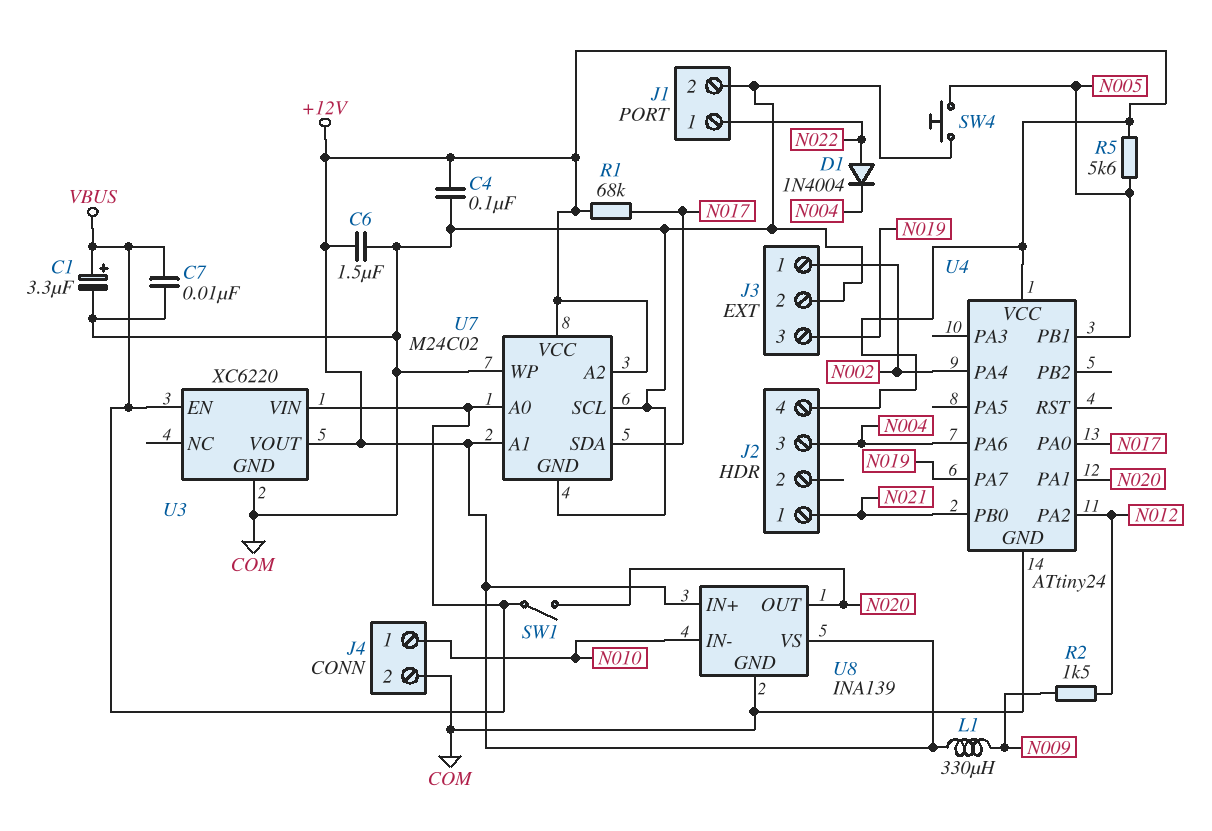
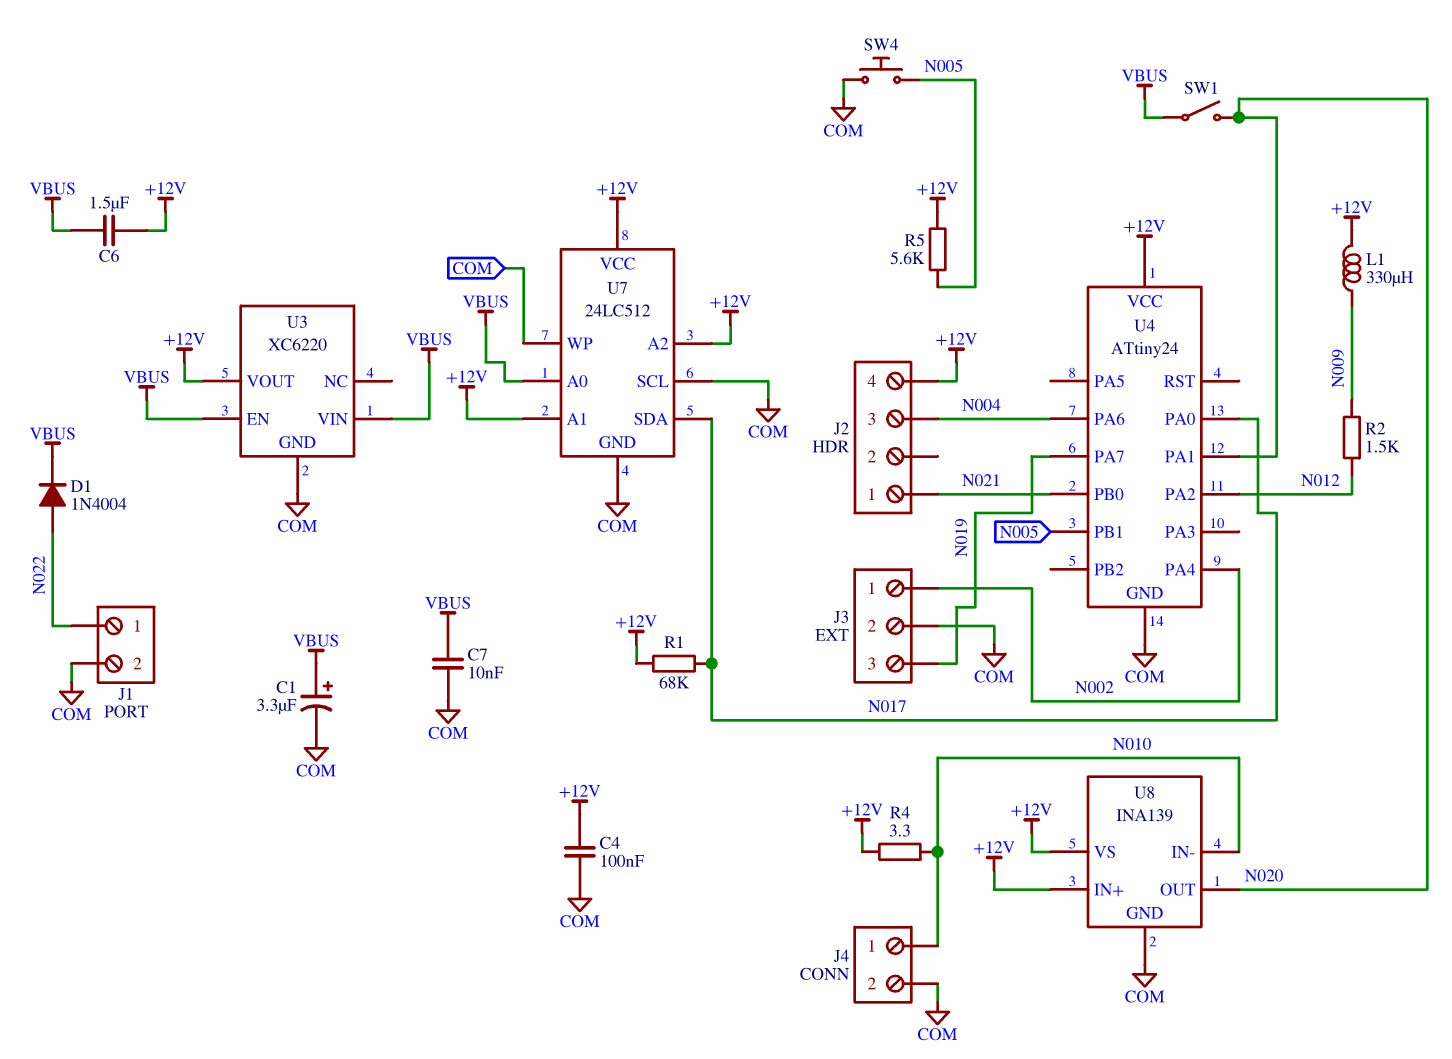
C6: 1.5uF (+12V, COM) -> 1.5uF (+12V, VBUS)
D1: diode 1N4004 (A N022, K N004) -> diode 1N4004 (A N022, K VBUS)
R4: none -> 3.3 (+12V, N010)
U7: M24C02 -> 24LC512

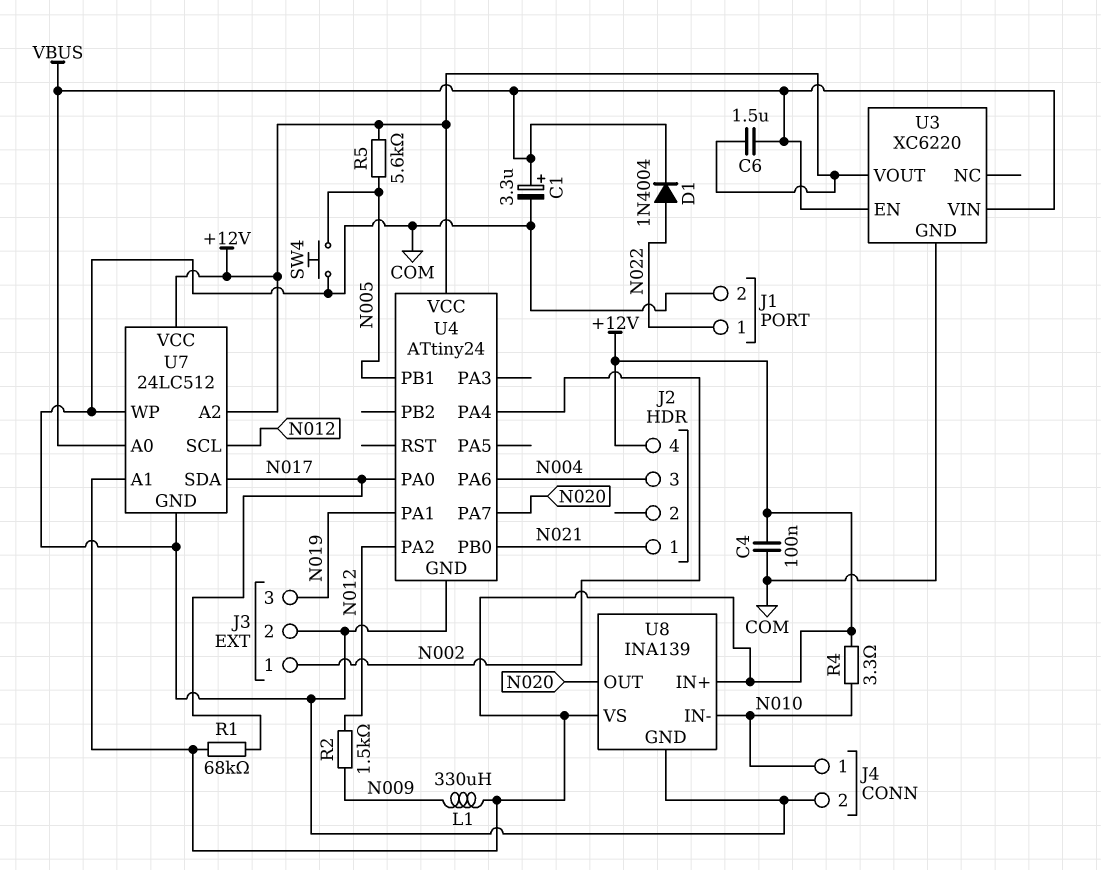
C7: 10nF (COM, VBUS) -> none
SW1: switch (N020, VBUS) -> none
U4 pin PA1: N020 -> N019
U4 pin PA7: N019 -> N020
U7 pin SCL: COM -> N012

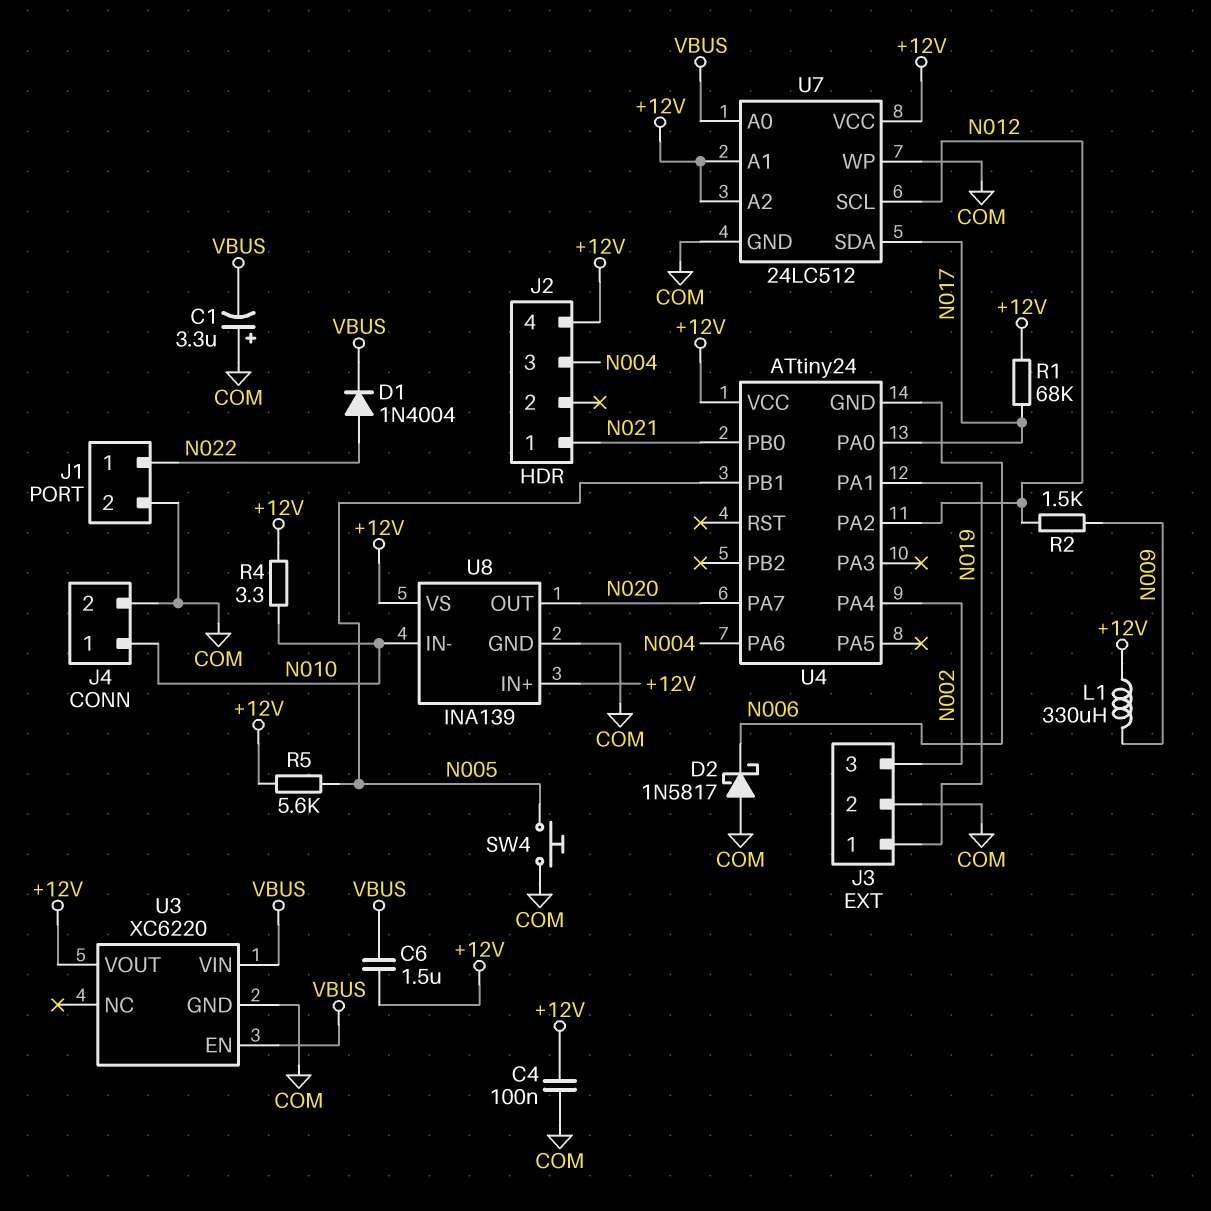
C1: 3.3uF (plus VBUS, minus COM) -> 3.3uF (plus COM, minus VBUS)
D2: none -> schottky 1N5817 (A COM, K N006)
J3 pin 1: N002 -> N019
J3 pin 3: N019 -> N002
U4 pin GND: COM -> N006

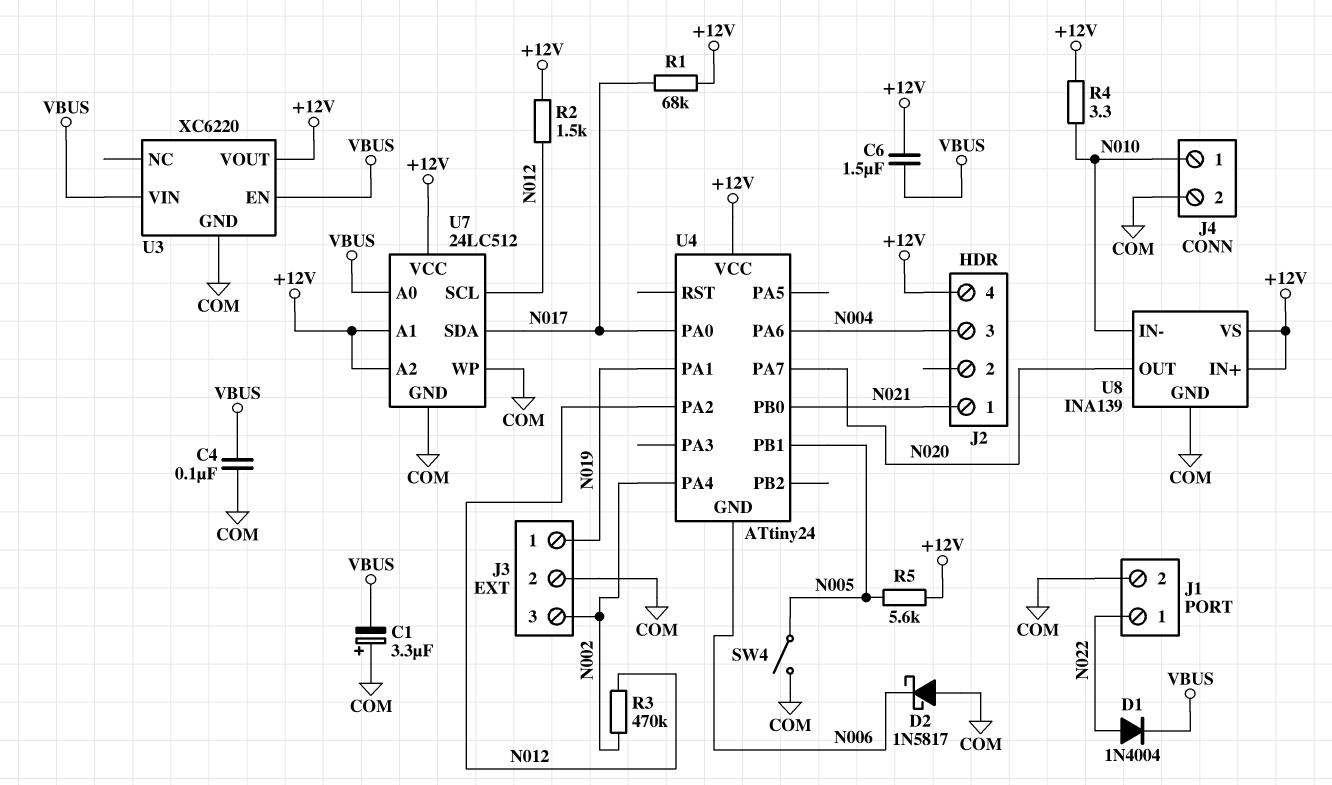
C4: 100nF (+12V, COM) -> 100nF (COM, VBUS)
L1: 330uH (+12V, N009) -> none
R2: 1.5k (N009, N012) -> 1.5k (+12V, N012)
R3: none -> 470k (N002, N012)
SW4: button (COM, N005) -> switch (COM, N005)

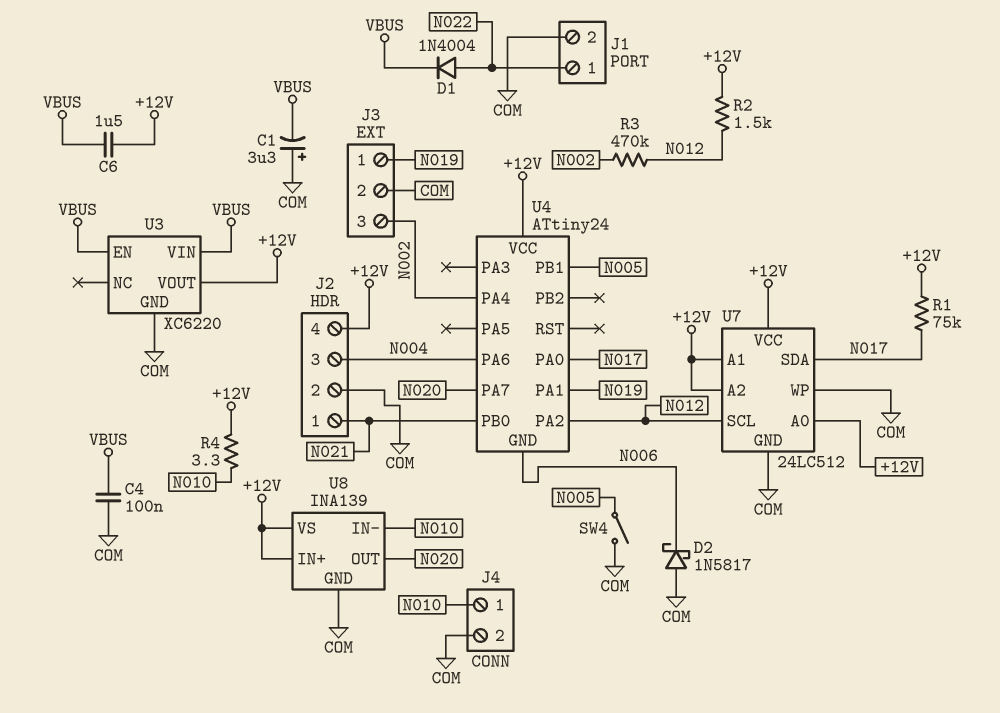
J2 pin 2: none -> COM
R1: 68k (+12V, N017) -> 75k (+12V, N017)
R5: 5.6k (+12V, N005) -> none
U7 pin A0: VBUS -> +12V

